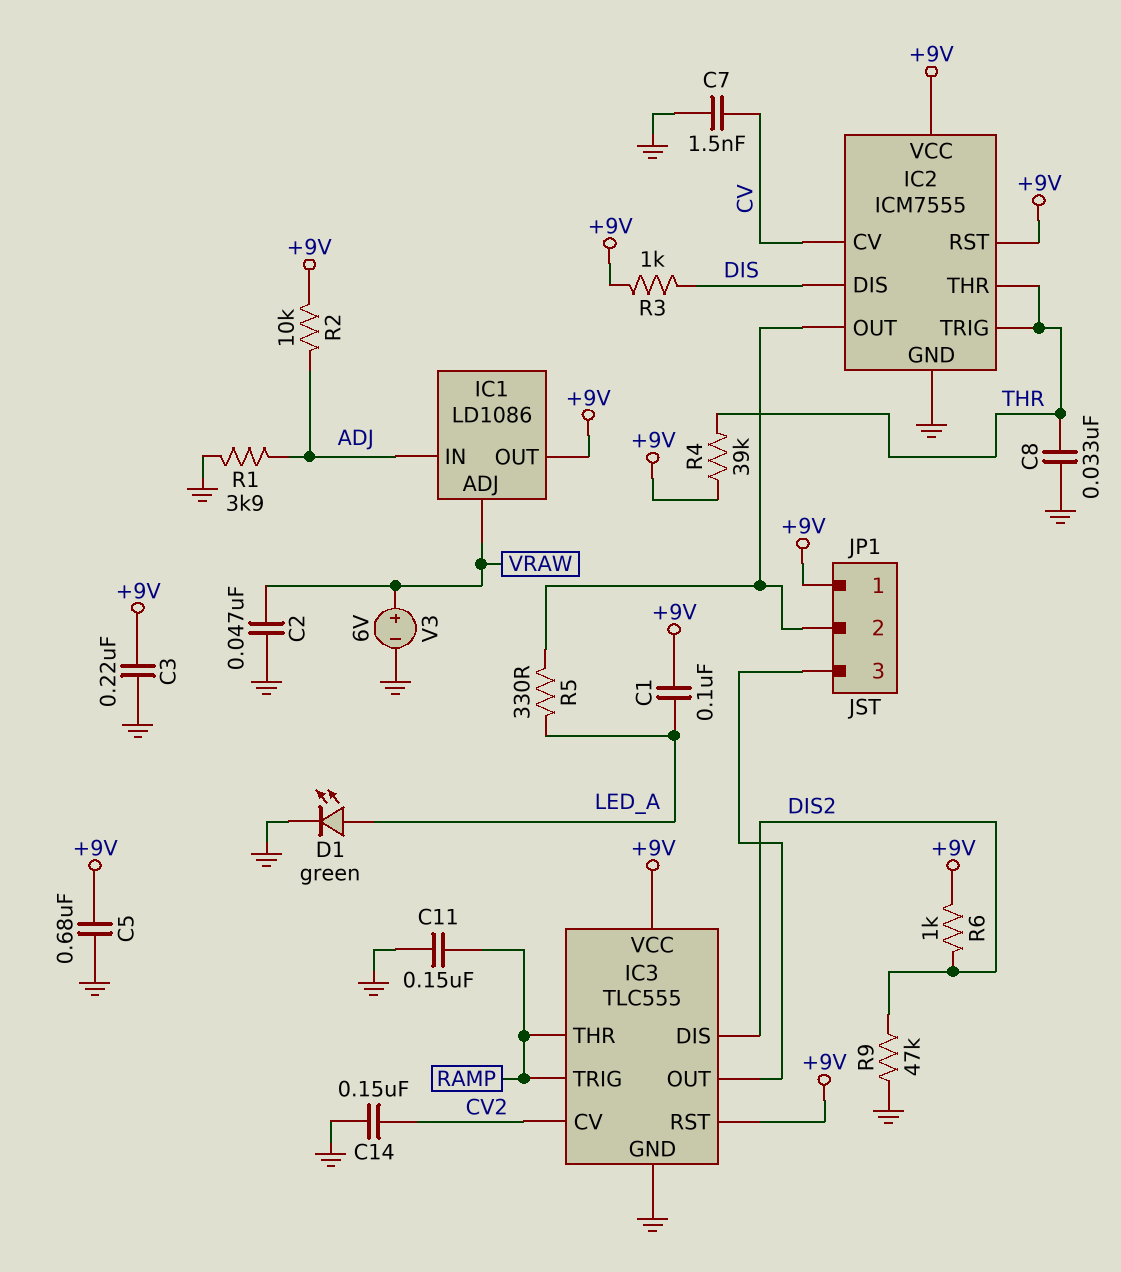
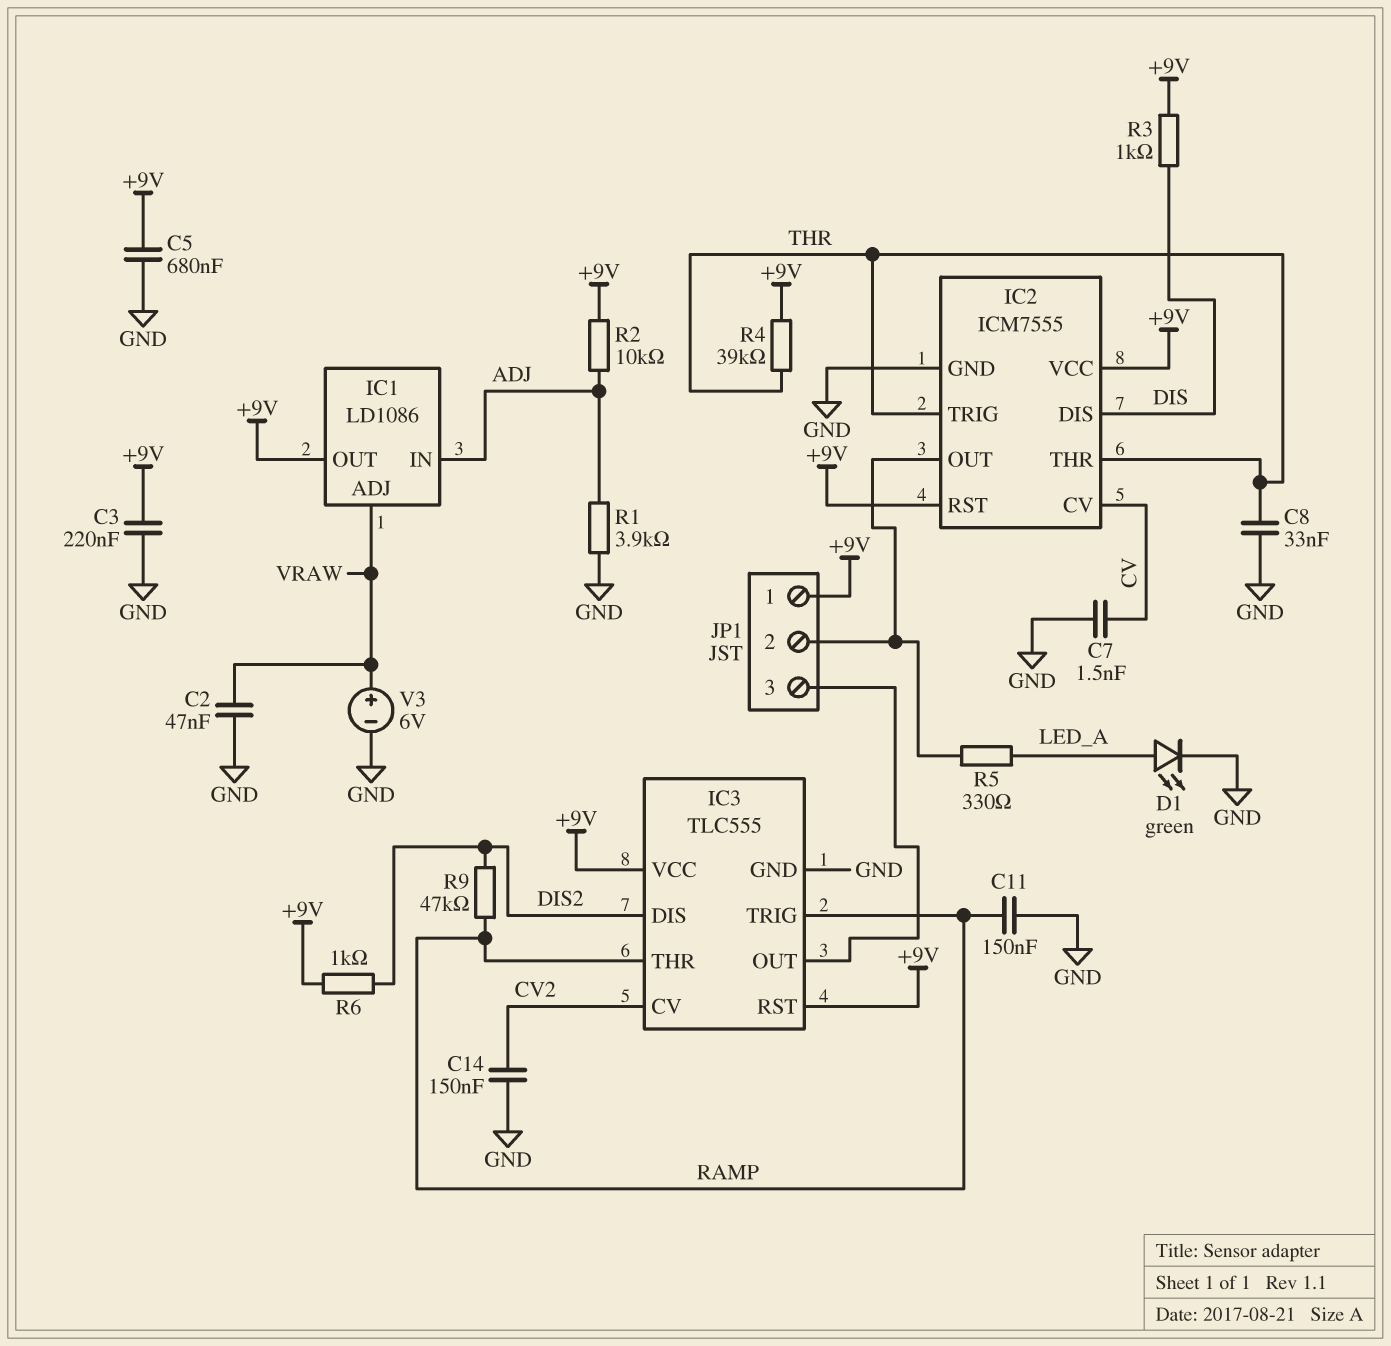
C1: 100nF (+9V, LED_A) -> none
R9: 47k (DIS2, GND) -> 47k (DIS2, RAMP)

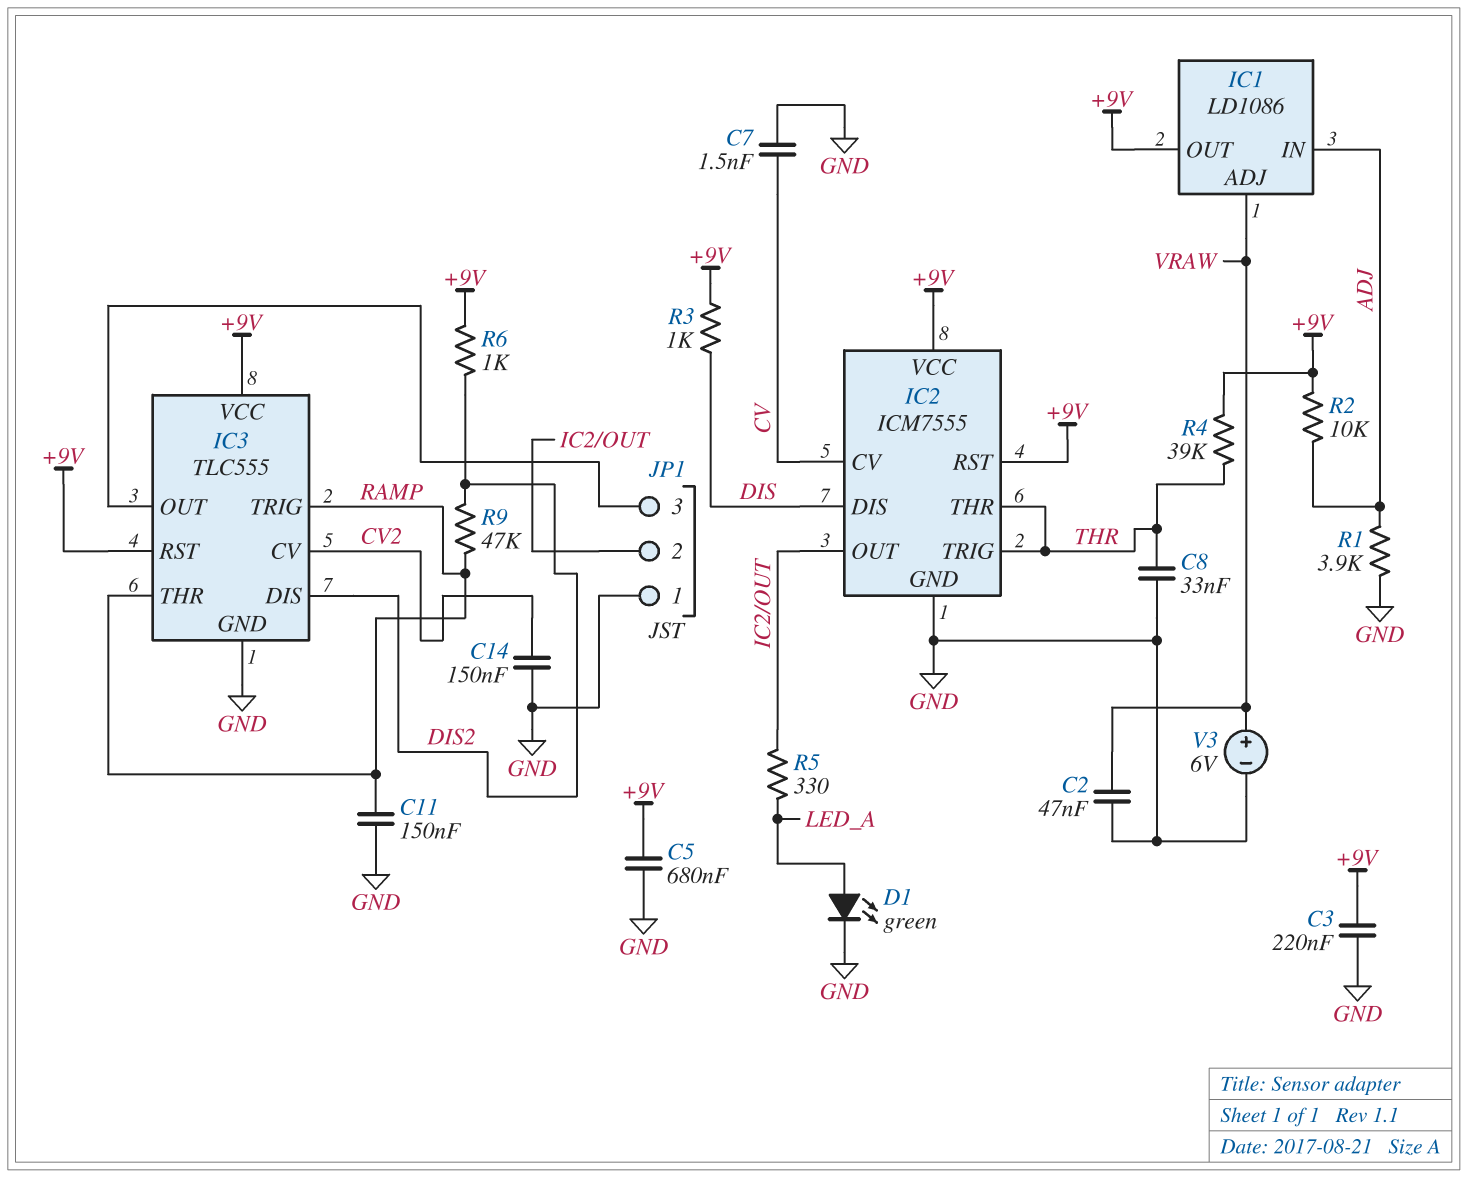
JP1 pin 1: +9V -> GND

